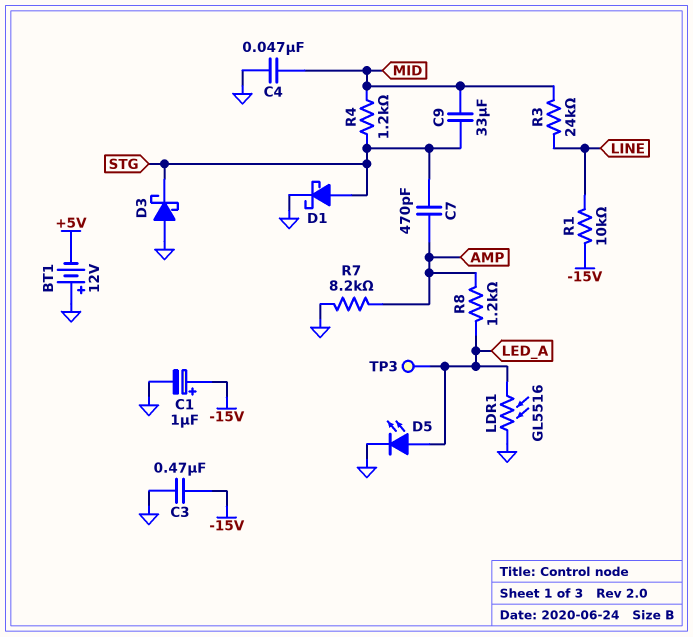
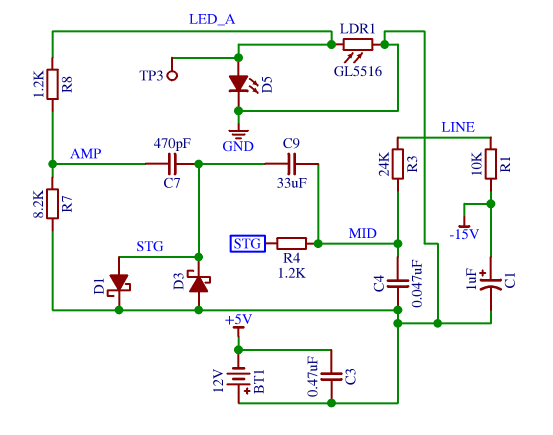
C3: 470nF (-15V, GND) -> 470nF (+5V, GND)

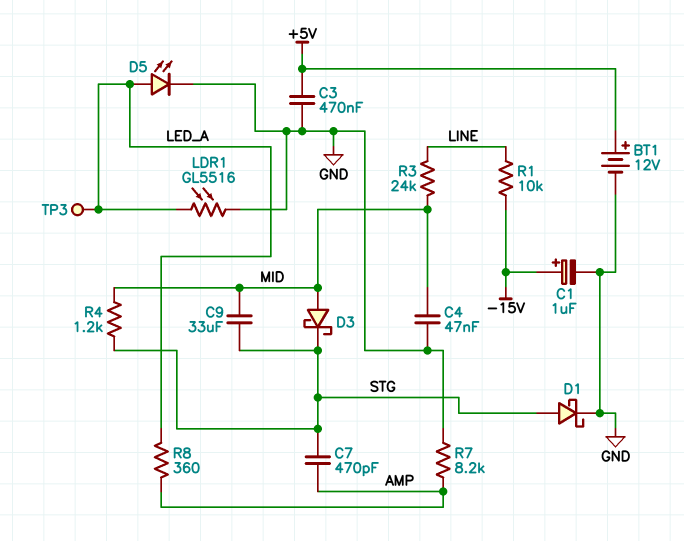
BT1: 12V (plus GND, minus +5V) -> 12V (plus +5V, minus GND)
D3: schottky (A GND, K STG) -> schottky (A MID, K STG)
R8: 1.2k (AMP, LED_A) -> 360 (AMP, LED_A)

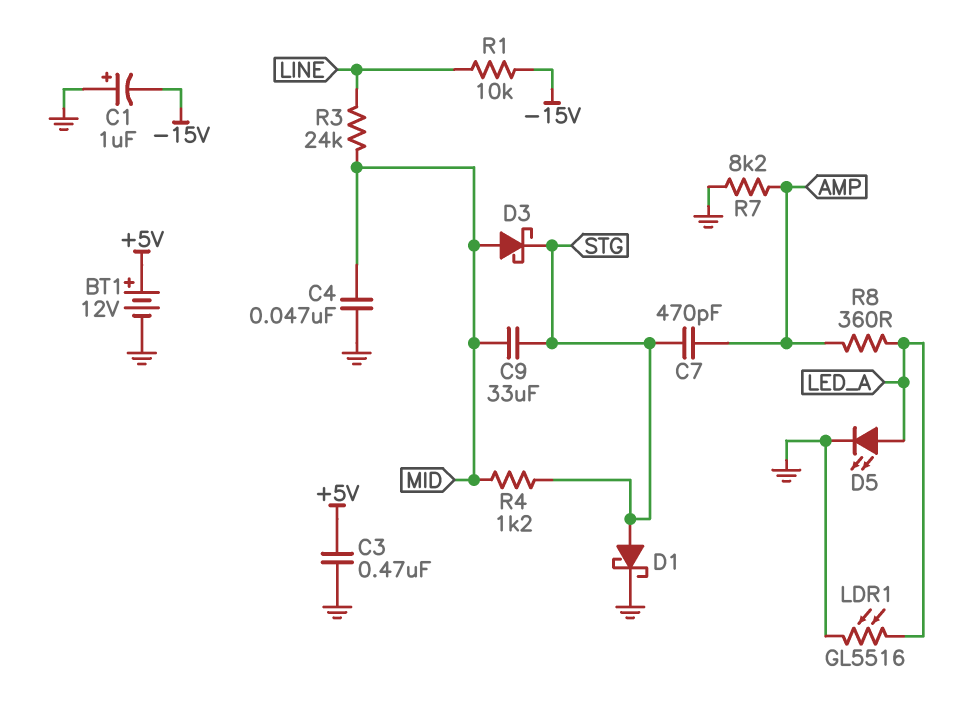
C1: 1uF (plus -15V, minus GND) -> 1uF (plus GND, minus -15V)
TP3: test point (LED_A) -> none

